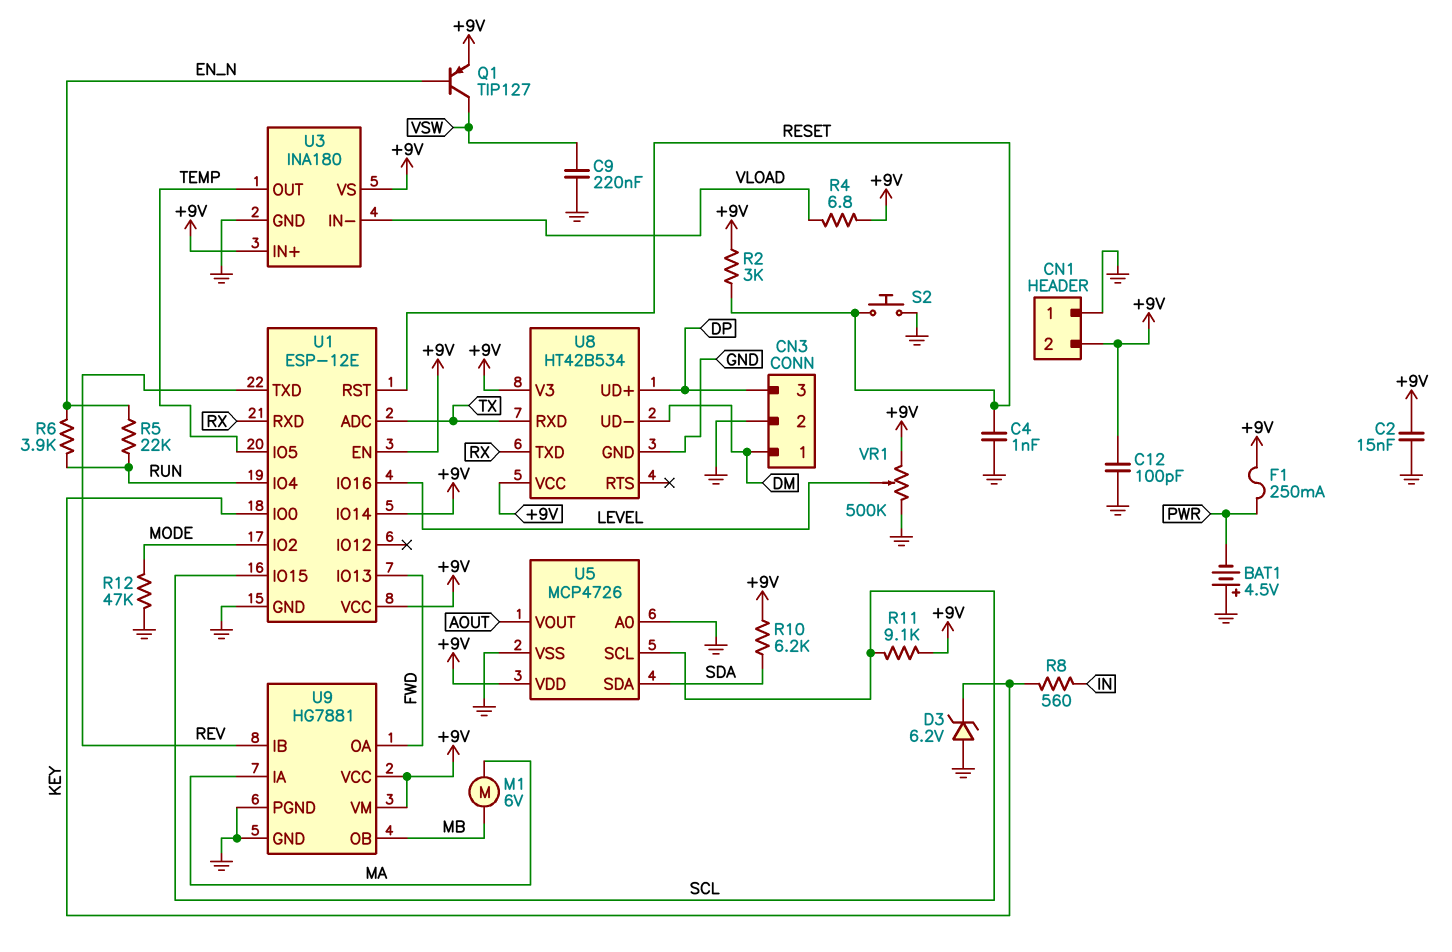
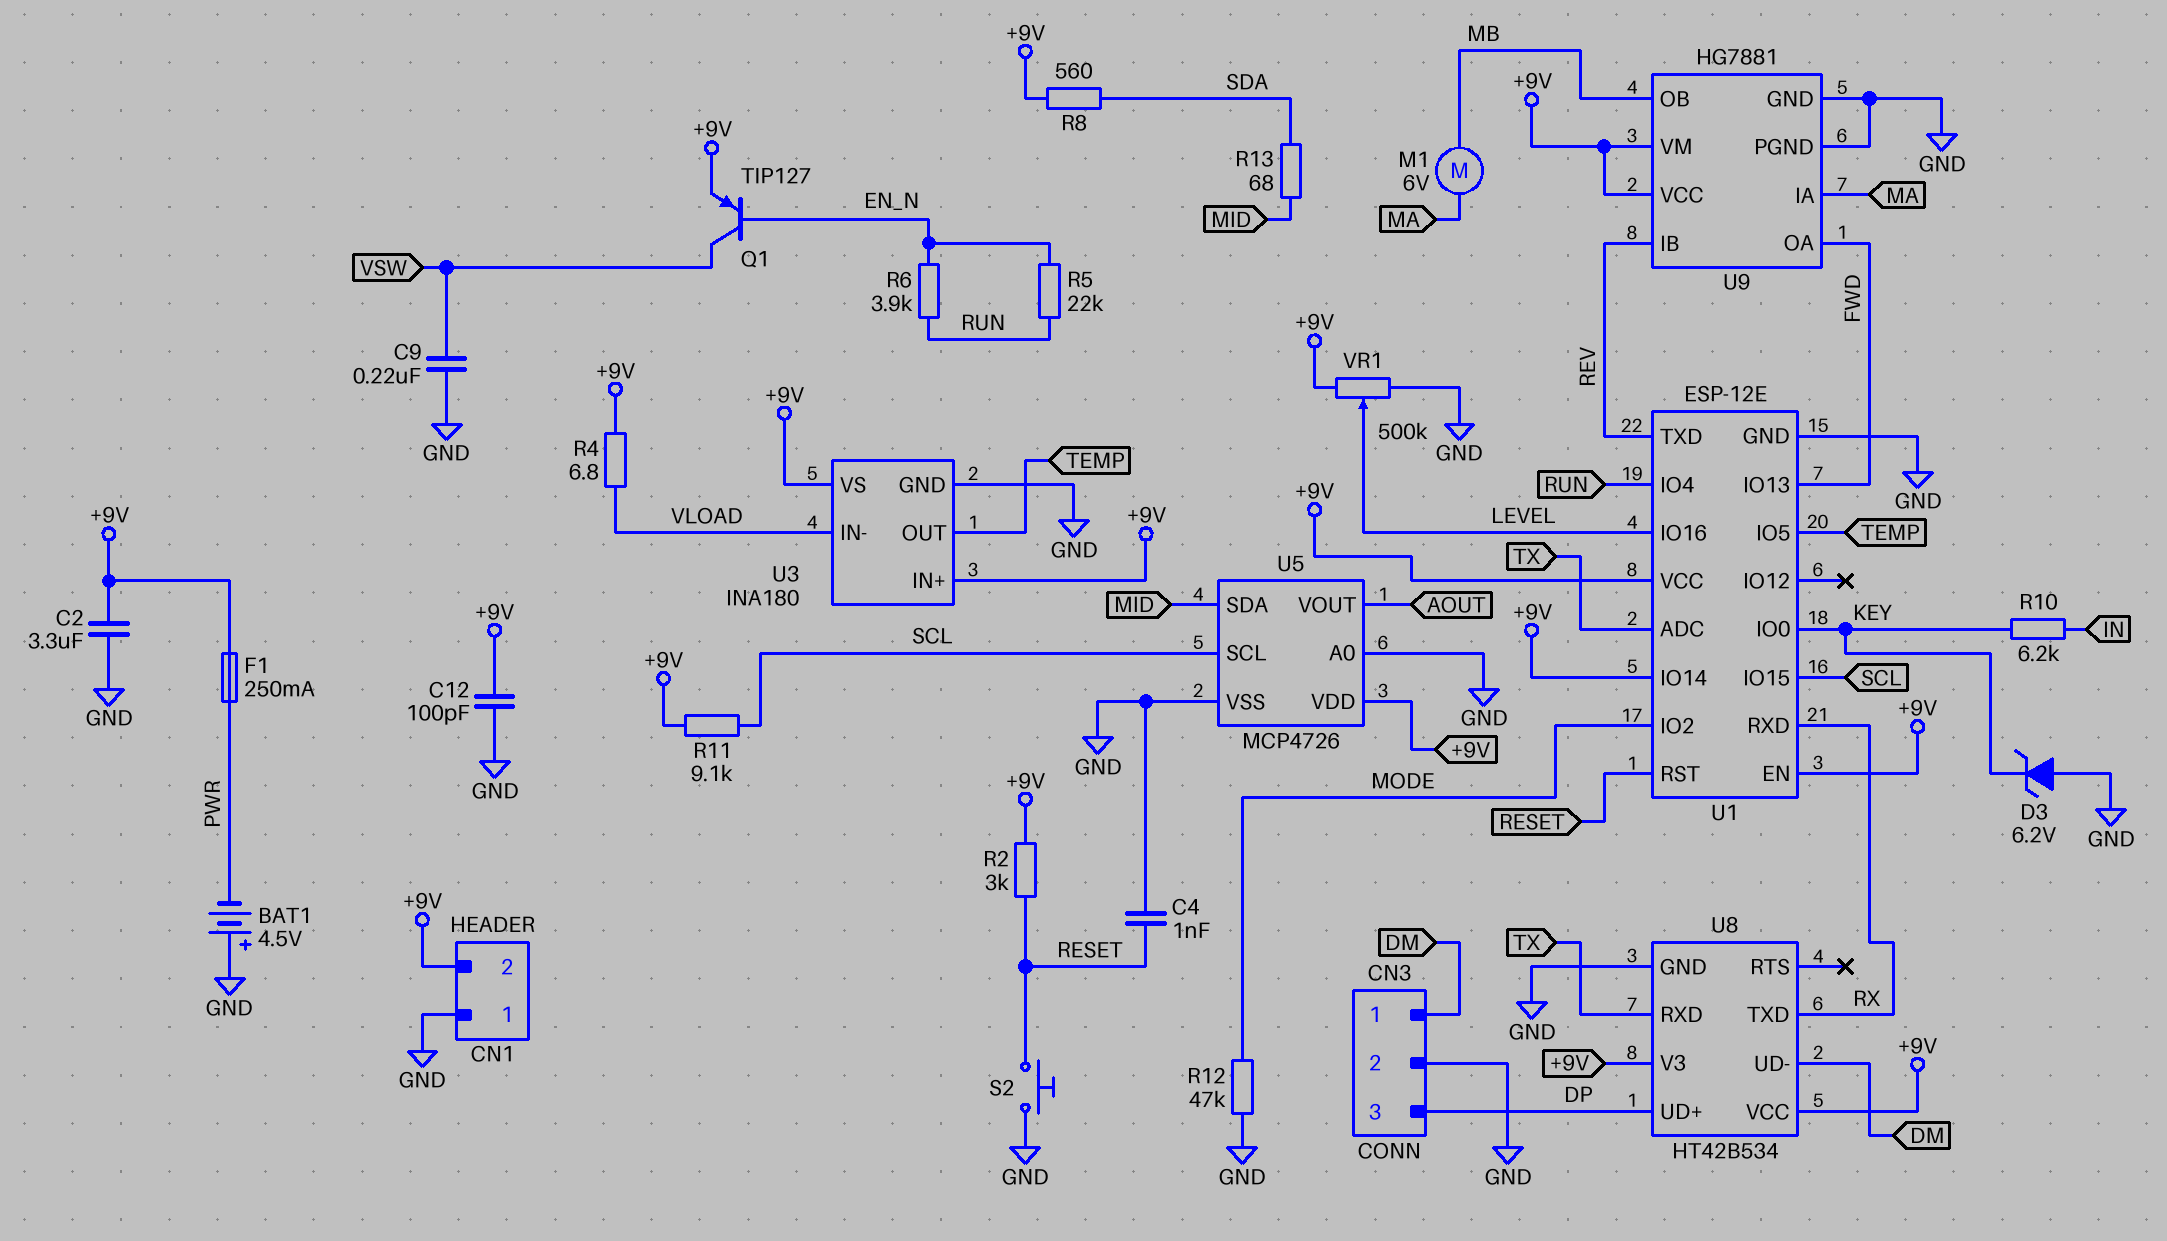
C2: 15nF (+9V, GND) -> 3.3uF (+9V, GND)
R8: 560 (IN, KEY) -> 560 (+9V, SDA)
R10: 6.2k (+9V, SDA) -> 6.2k (IN, KEY)
R13: none -> 68 (MID, SDA)
U5 pin SDA: SDA -> MID

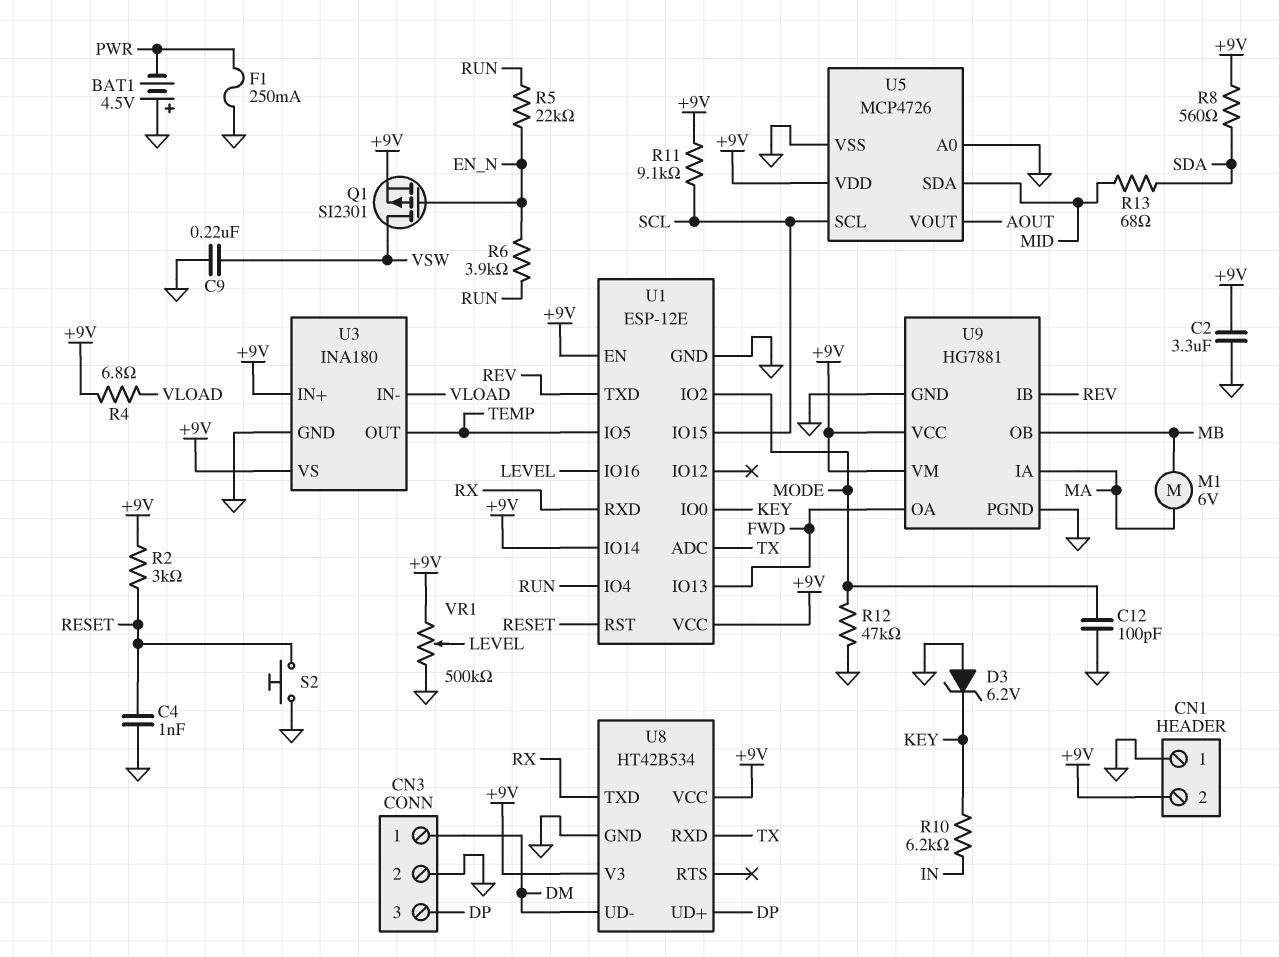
C12: 100pF (+9V, GND) -> 100pF (GND, MODE)
F1: 250mA (+9V, PWR) -> 250mA (GND, PWR)
Q1: PNP TIP127 (B EN_N, C VSW, E +9V) -> PMOS SI2301 (G EN_N, D VSW, S +9V)

